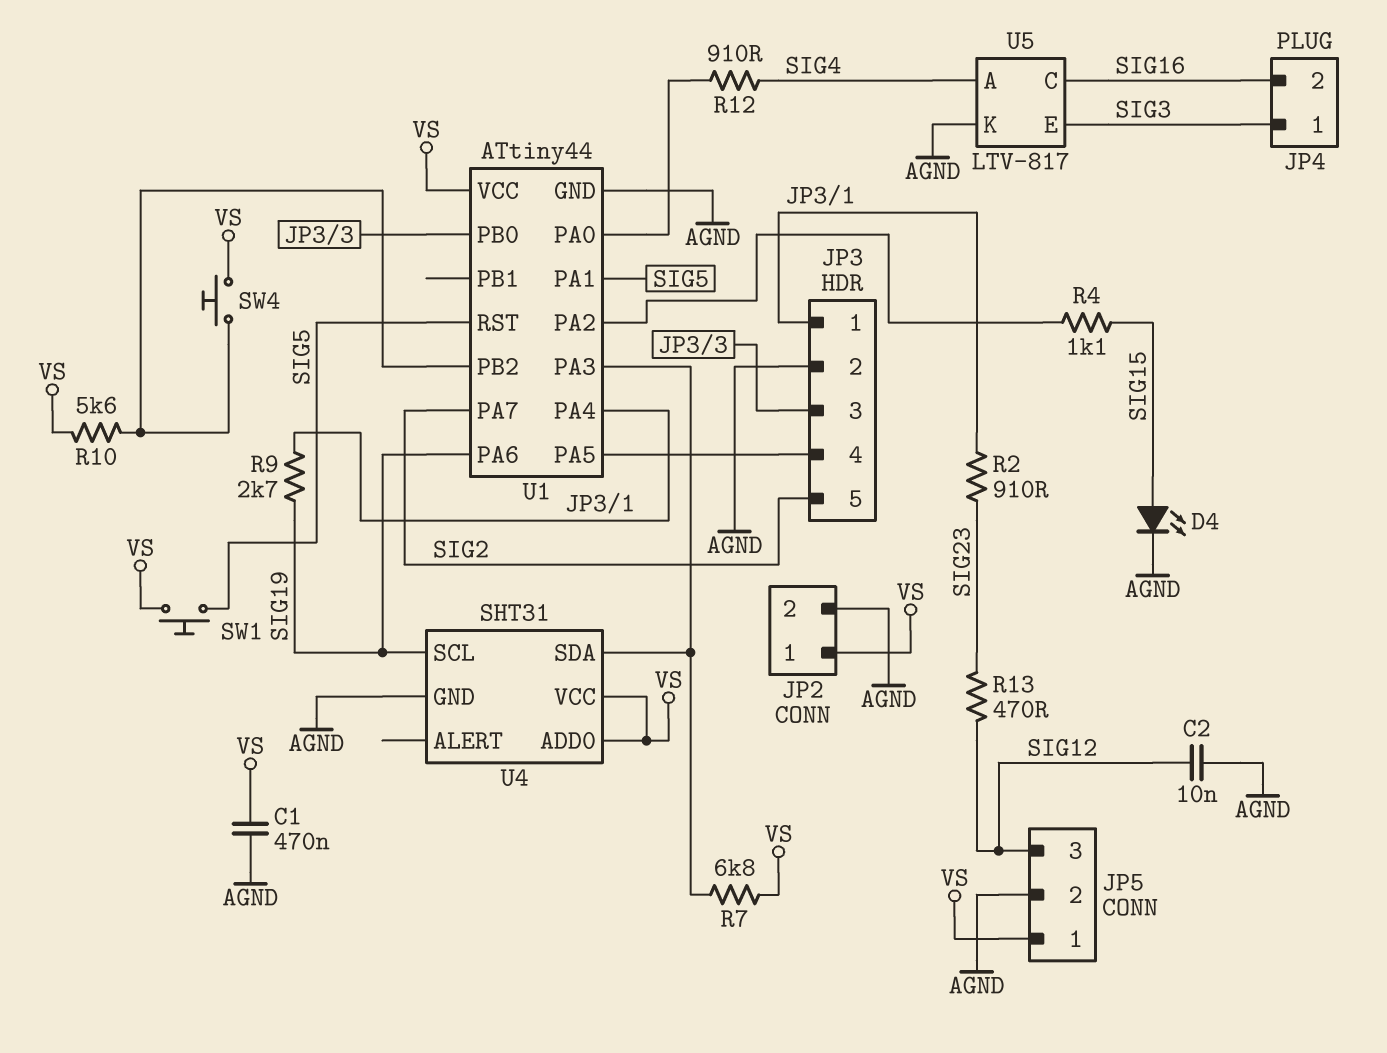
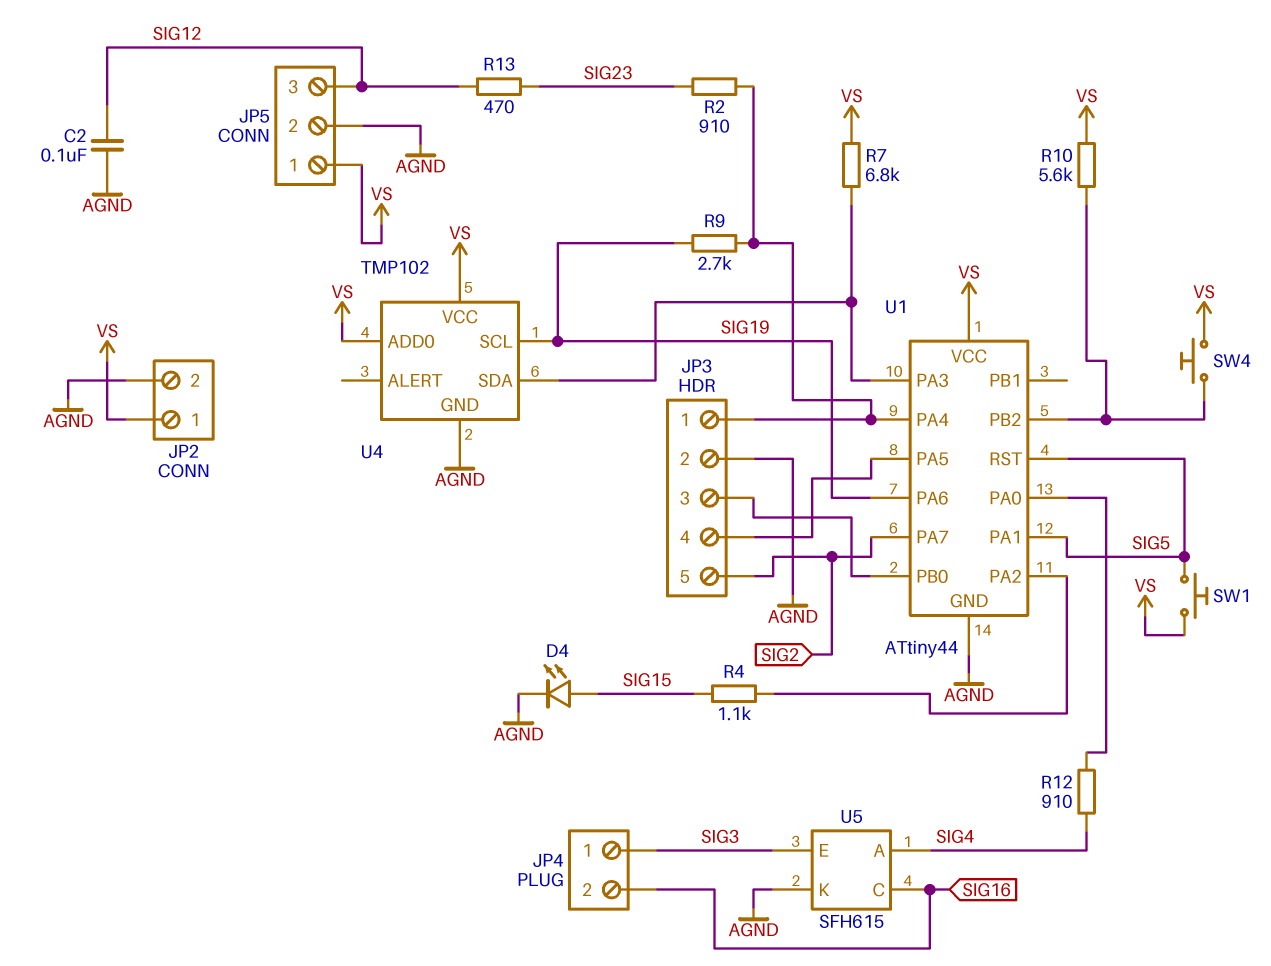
C1: 470nF (AGND, VS) -> none
C2: 10nF (AGND, SIG12) -> 100nF (AGND, SIG12)
U4: SHT31 -> TMP102
U5: LTV-817 -> SFH615

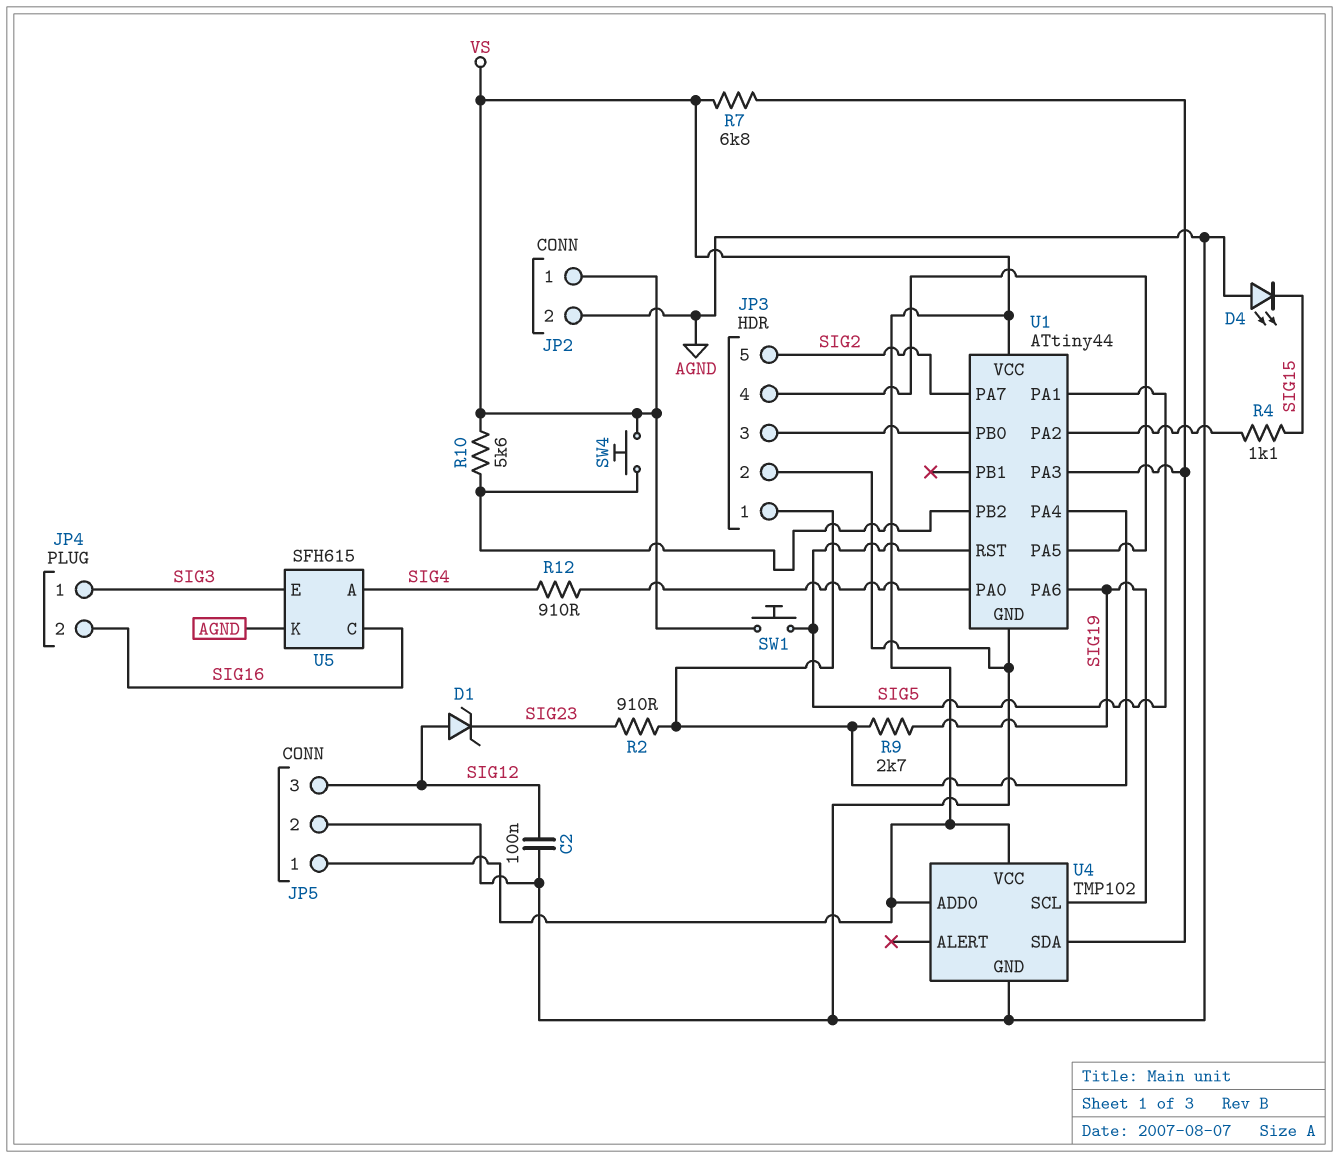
D1: none -> zener (A SIG12, K SIG23)
D4: LED (A SIG15, K AGND) -> LED (A AGND, K SIG15)
R13: 470 (SIG12, SIG23) -> none

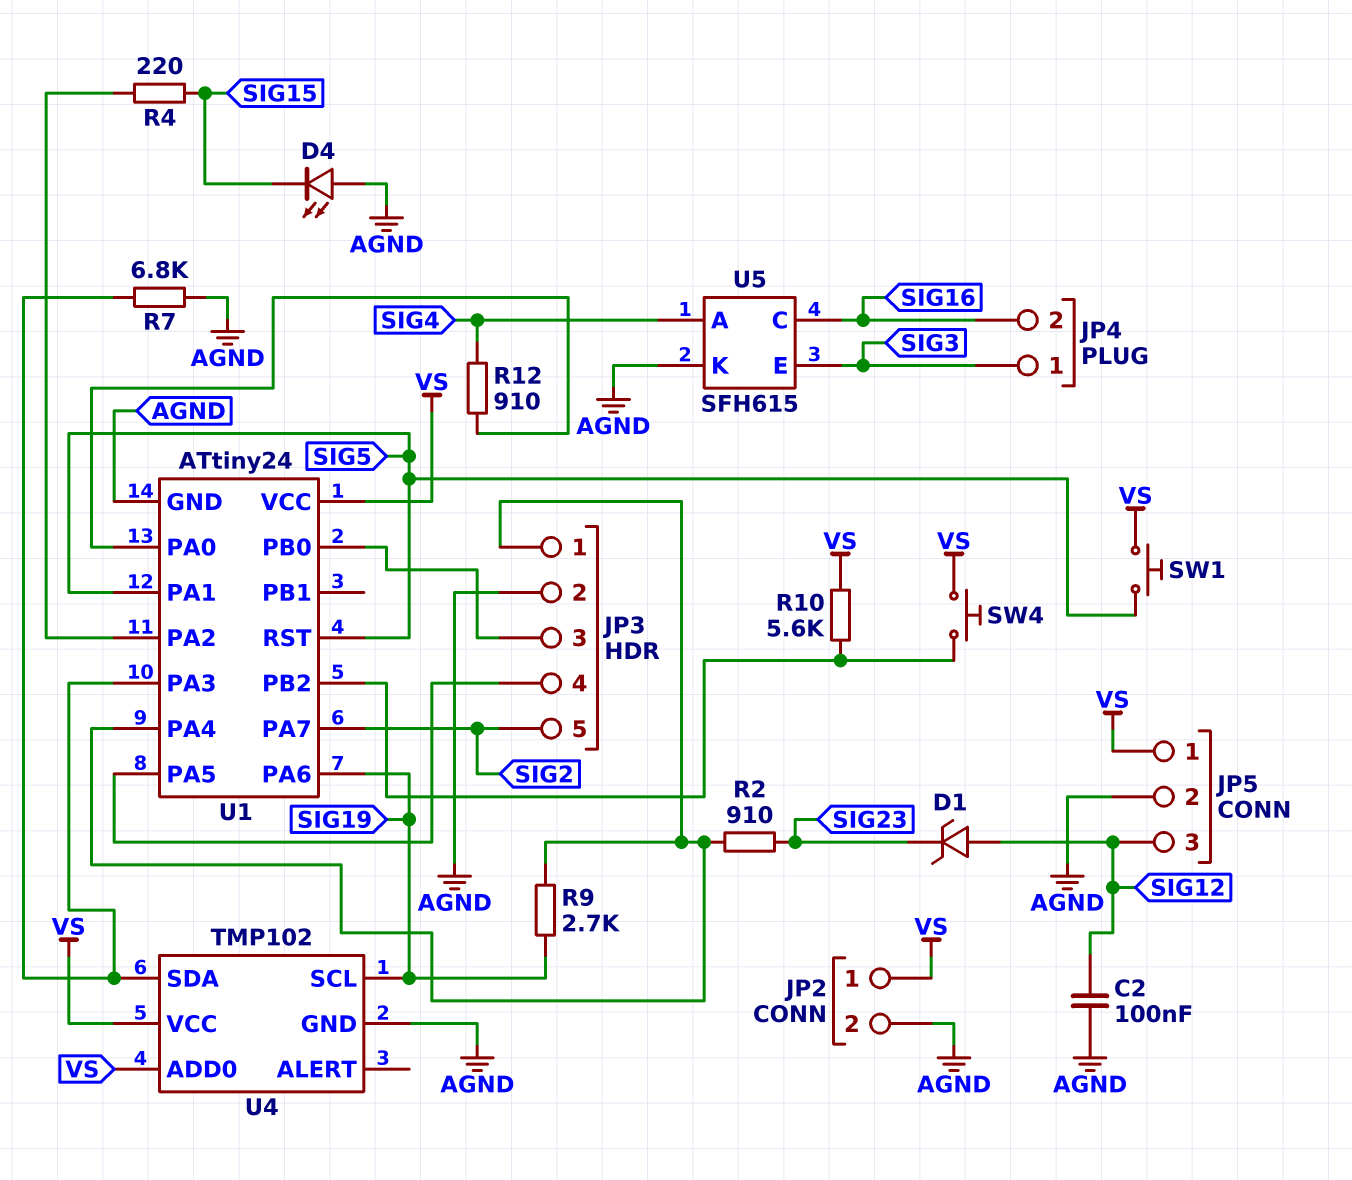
R4: 1.1k (SIG15, U1/PA2) -> 220 (SIG15, U1/PA2)
R7: 6.8k (U1/PA3, VS) -> 6.8k (AGND, U1/PA3)
U1: ATtiny44 -> ATtiny24

